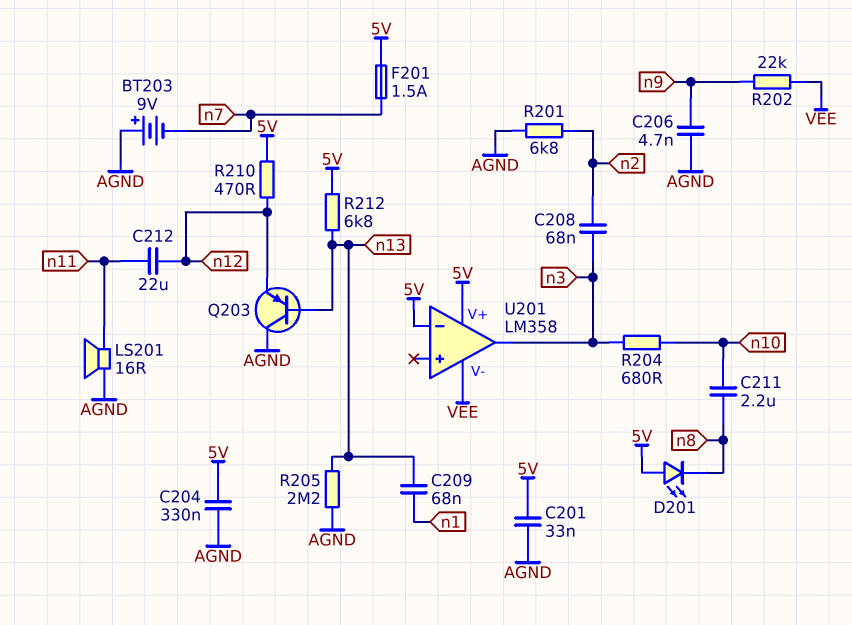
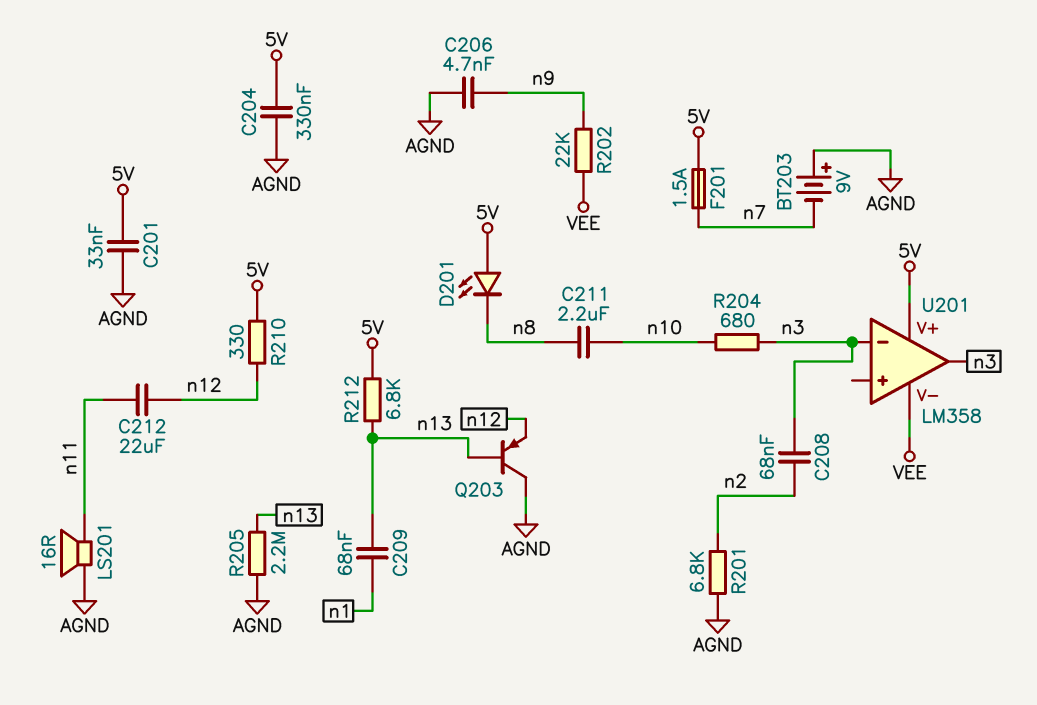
R210: 470 (5V, n12) -> 330 (5V, n12)
U201 pin in-: 5V -> n3

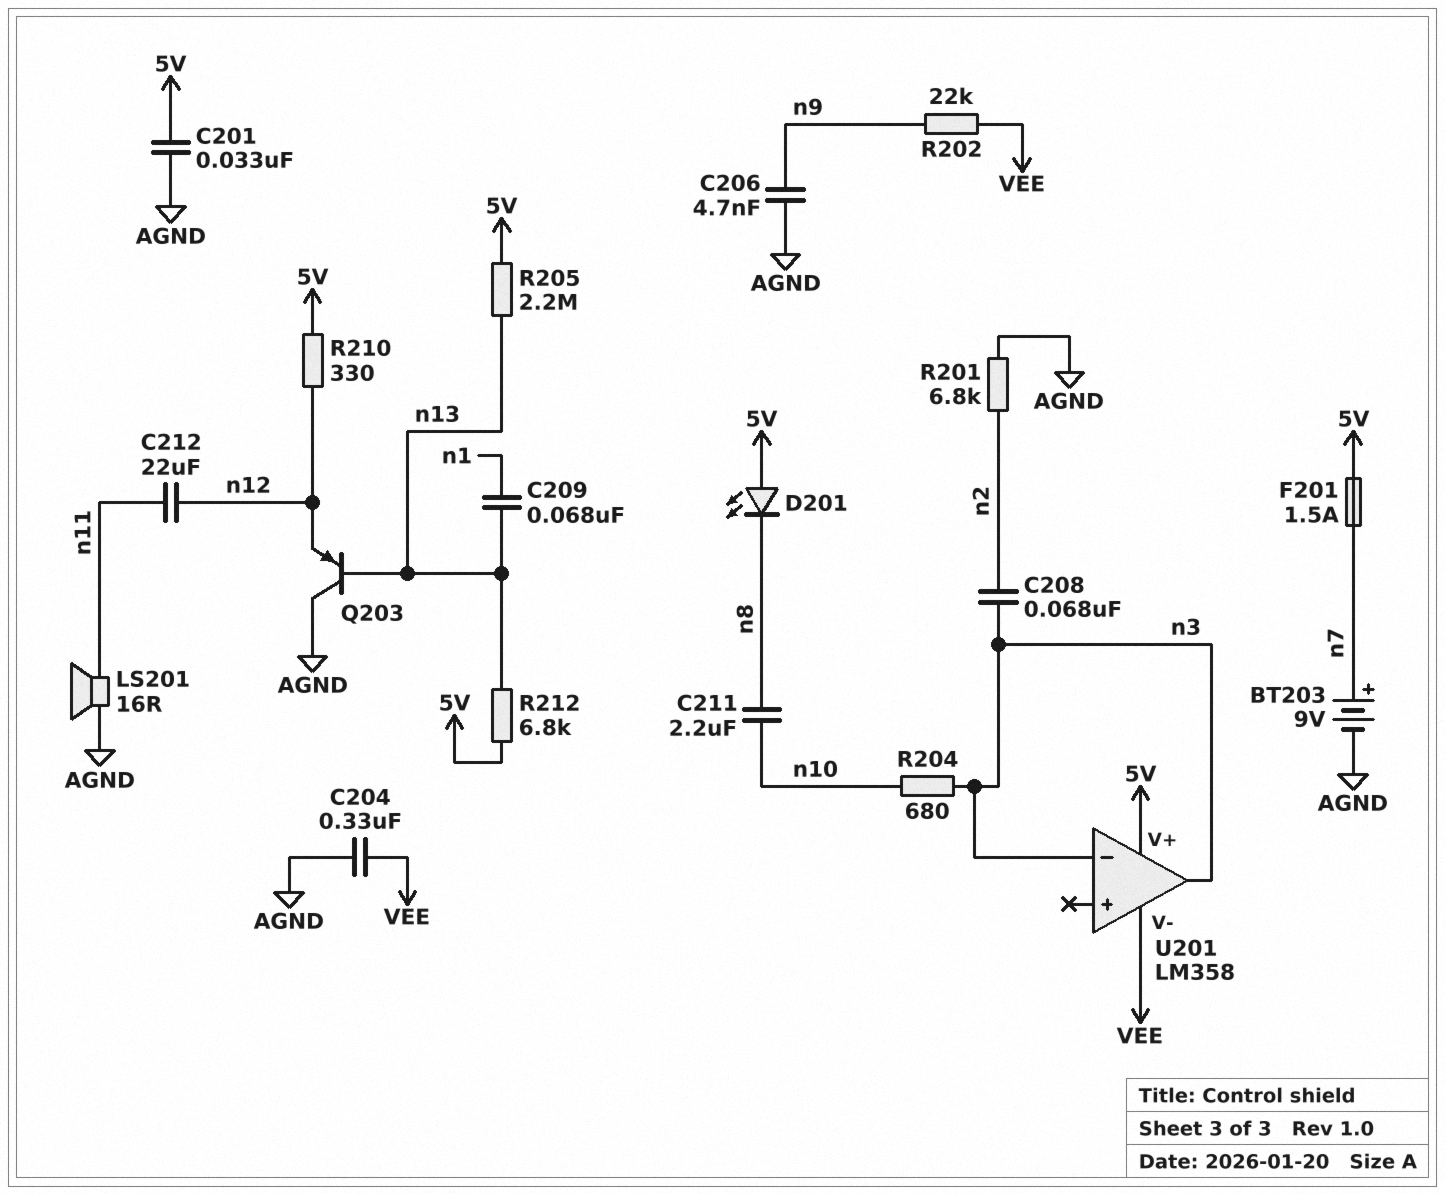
BT203: 9V (plus AGND, minus n7) -> 9V (plus n7, minus AGND)
C204: 330nF (5V, AGND) -> 330nF (AGND, VEE)
R205: 2.2M (AGND, n13) -> 2.2M (5V, n13)

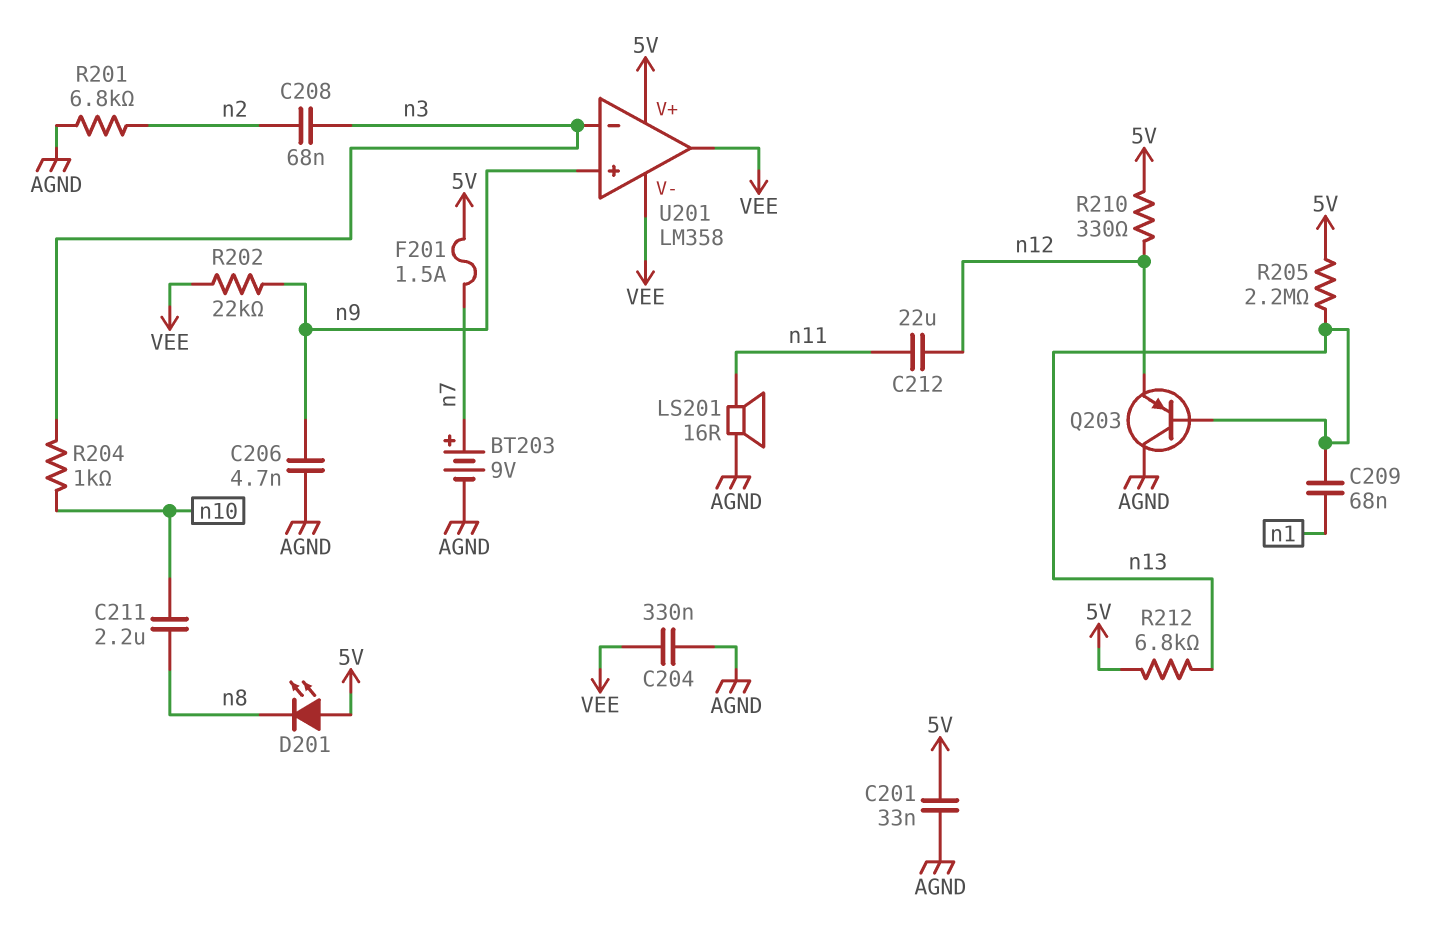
R204: 680 (n3, n10) -> 1k (n3, n10)
U201 pin in+: none -> n9
U201 pin out: n3 -> VEE

